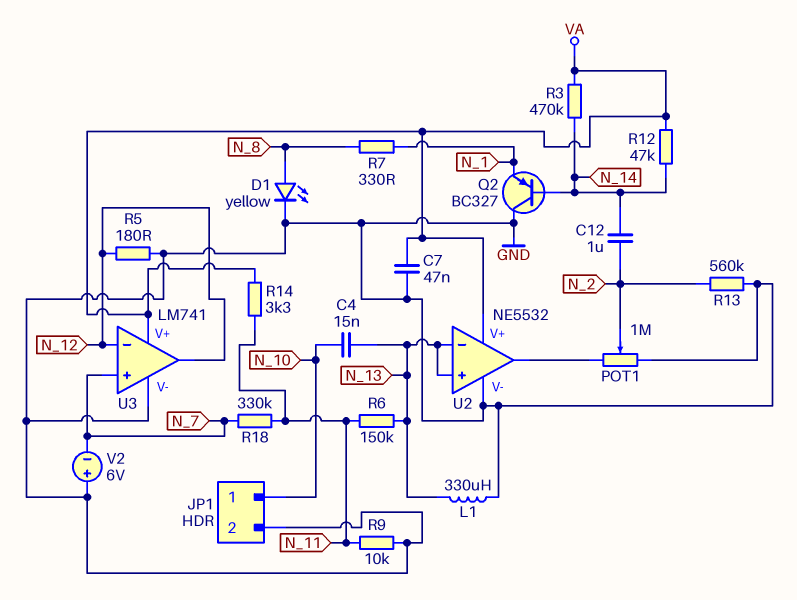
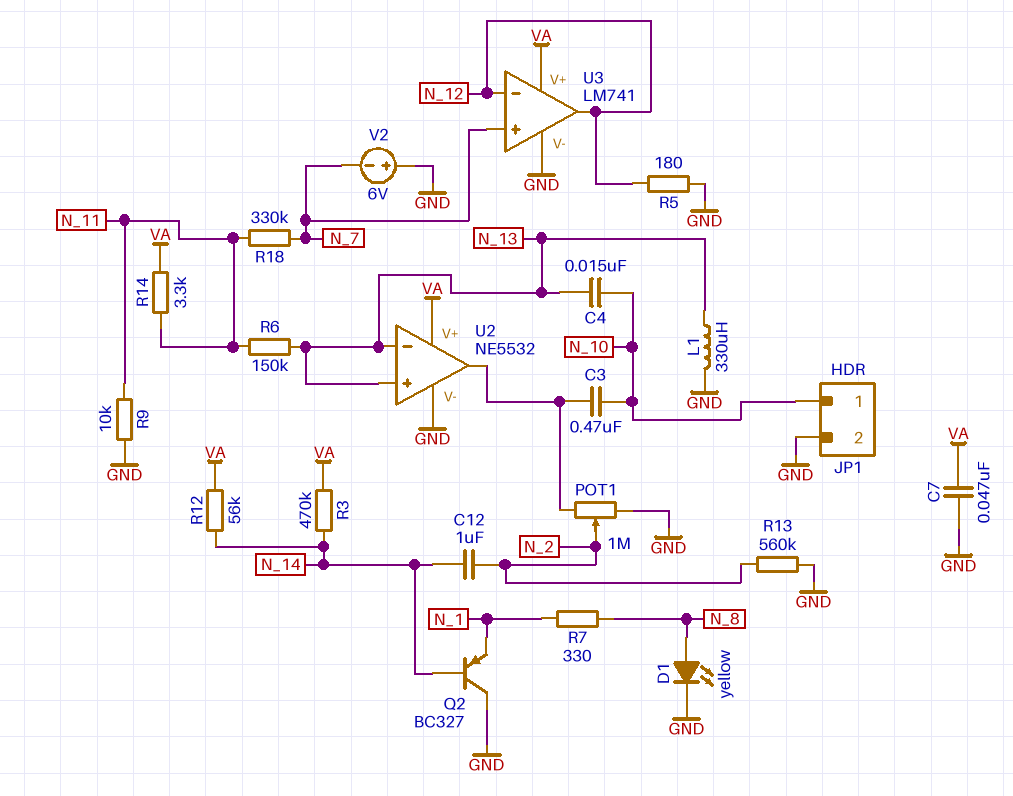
C3: none -> 470nF (N_10, U2/out)
R12: 47k (N_14, VA) -> 56k (N_14, VA)

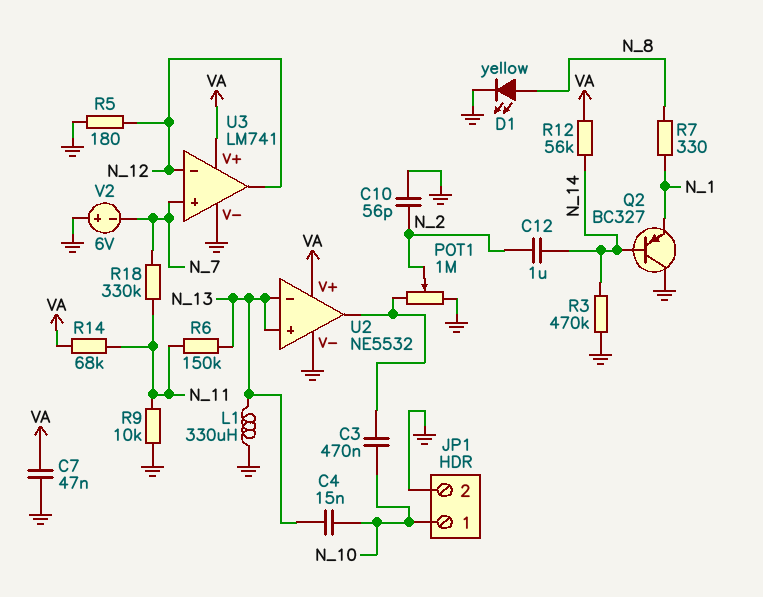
C10: none -> 56pF (GND, N_2)
R3: 470k (N_14, VA) -> 470k (GND, N_14)
R13: 560k (GND, N_2) -> none
R14: 3.3k (N_11, VA) -> 68k (N_11, VA)

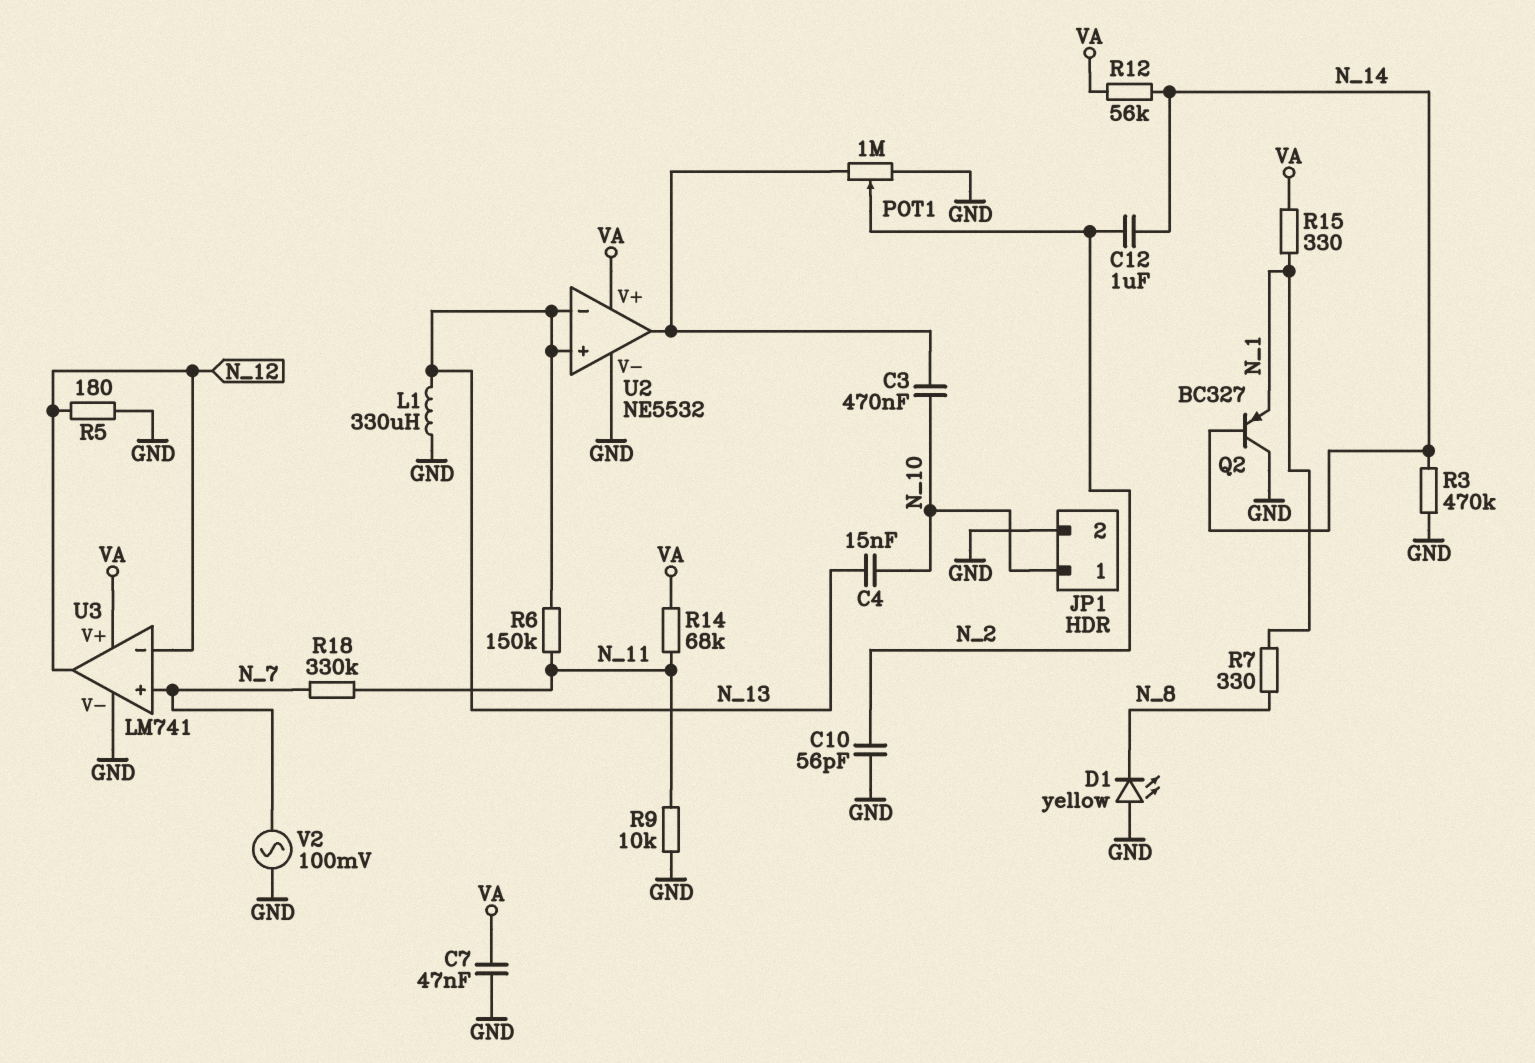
D1: LED yellow (A N_8, K GND) -> LED yellow (A GND, K N_8)
R15: none -> 330 (N_1, VA)
V2: 6V (plus GND, minus N_7) -> AC 100mV (GND, N_7)

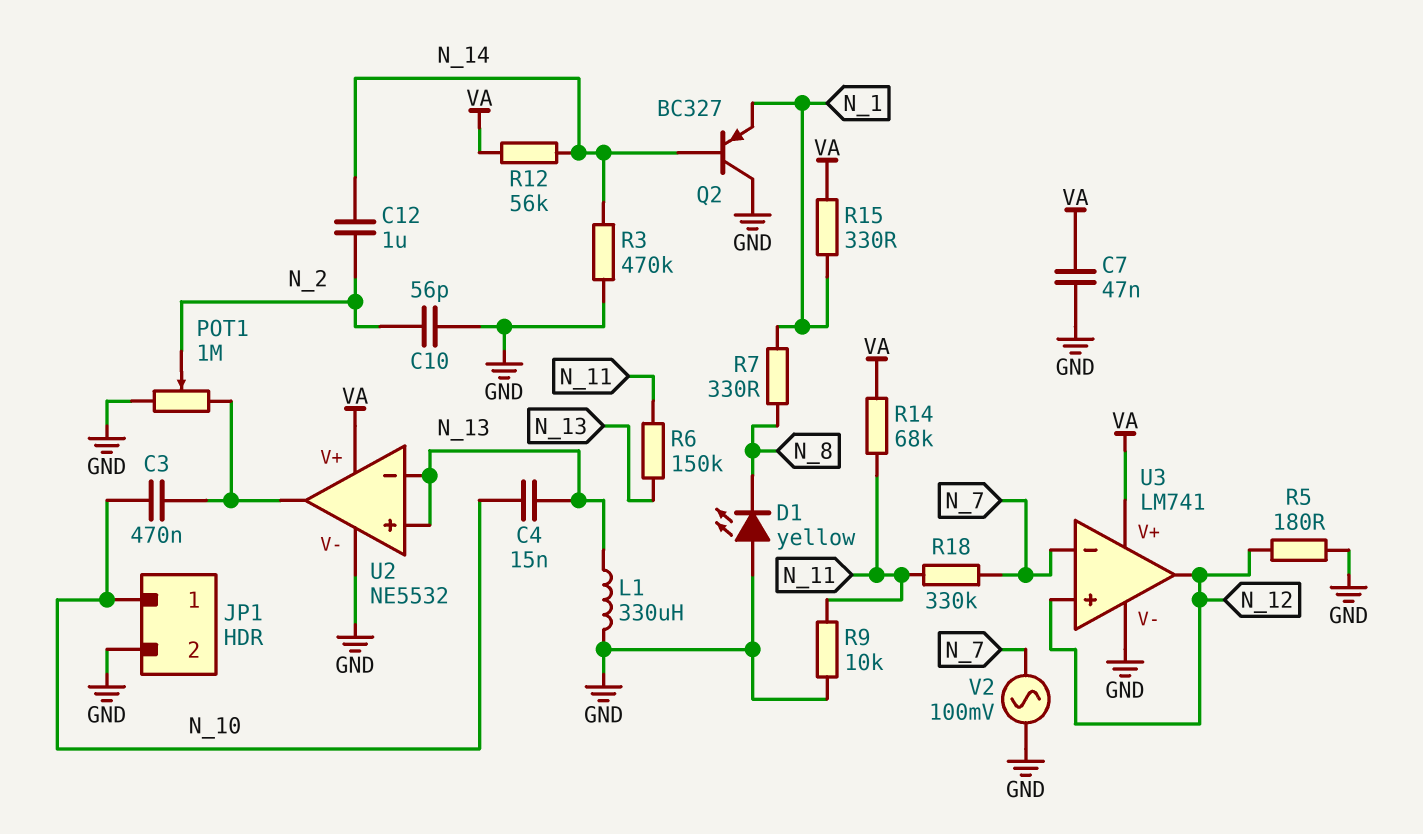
U3 pin in+: N_7 -> N_12
U3 pin in-: N_12 -> N_7

